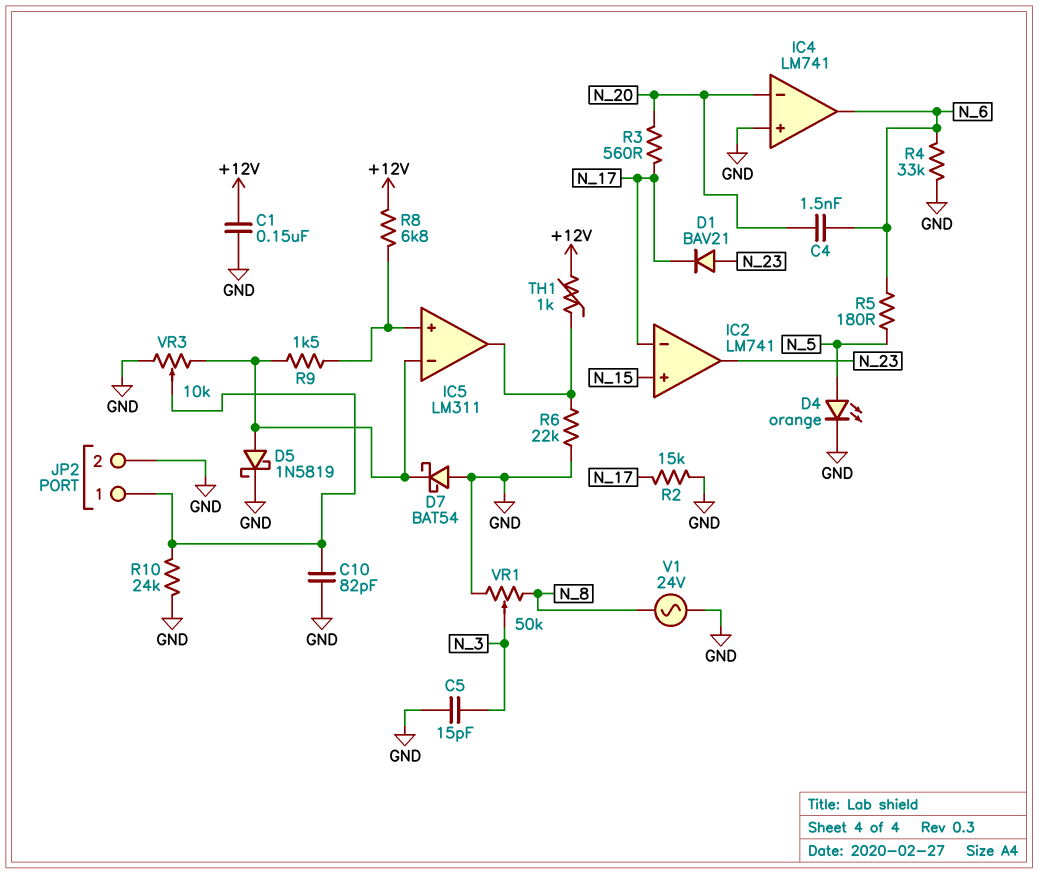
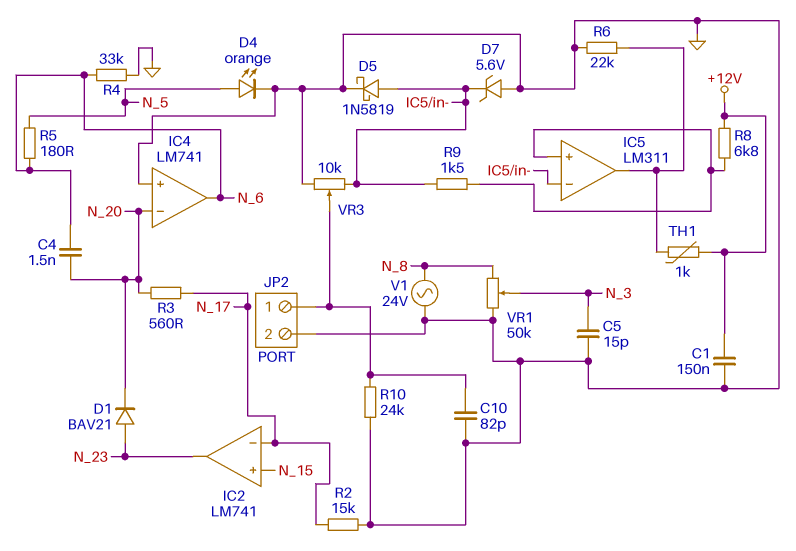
D1: diode BAV21 (A N_23, K N_17) -> diode BAV21 (A N_23, K N_20)
D7: schottky BAT54 (A GND, K IC5/in-) -> zener 5.6V (A GND, K IC5/in-)

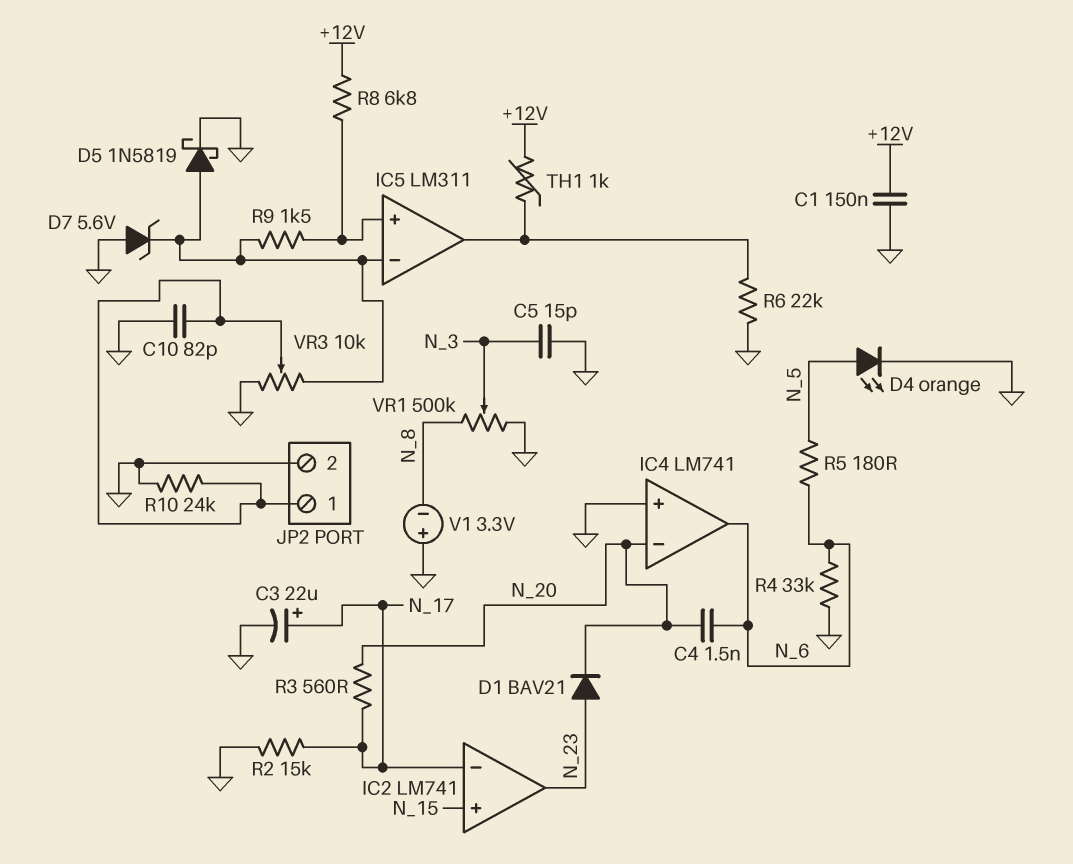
C3: none -> 22uF (plus N_17, minus GND)
V1: AC 24V (GND, N_8) -> 3.3V (plus GND, minus N_8)
VR1: 50k (GND, N_8, wiper N_3) -> 500k (GND, N_8, wiper N_3)

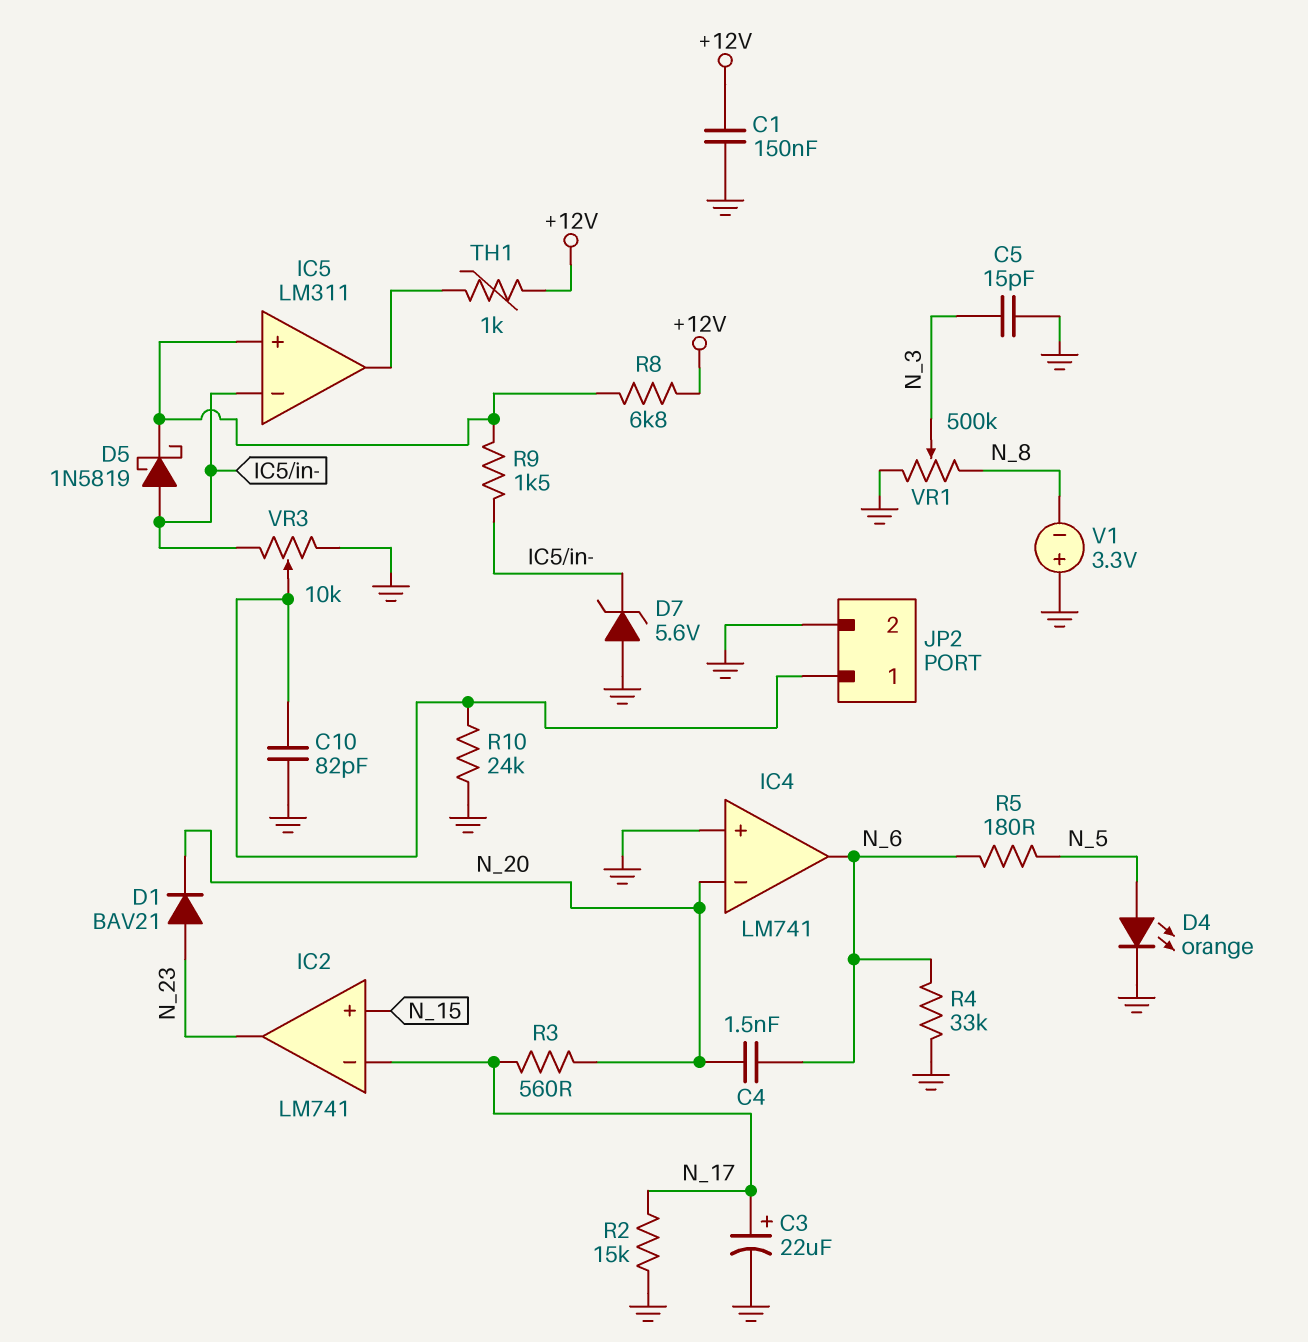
D5: schottky 1N5819 (A IC5/in-, K GND) -> schottky 1N5819 (A IC5/in-, K IC5/in+)
R6: 22k (GND, IC5/out) -> none

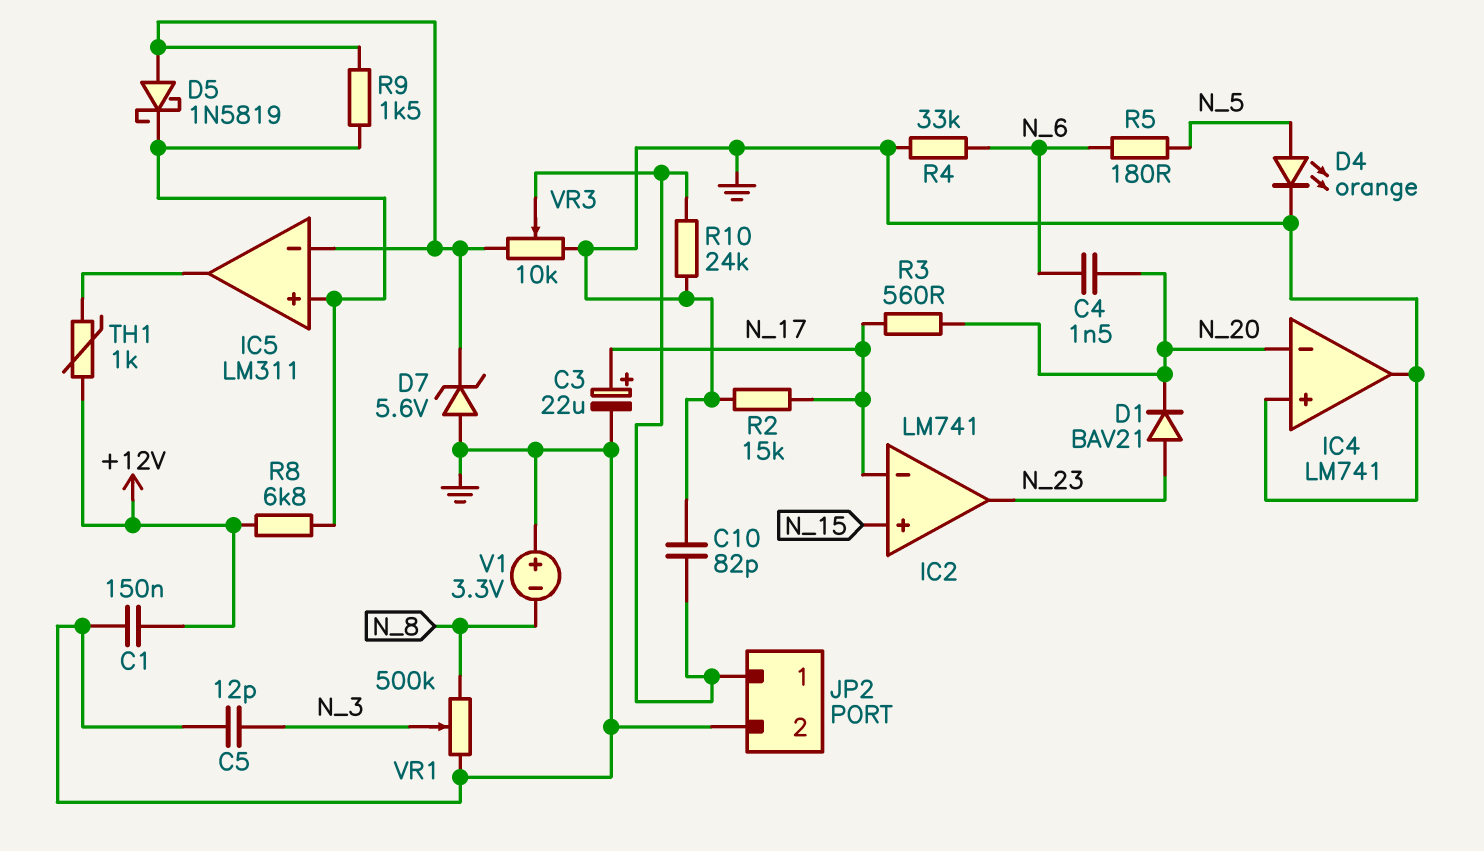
C5: 15pF (GND, N_3) -> 12pF (GND, N_3)
IC4 pin out: N_6 -> GND

